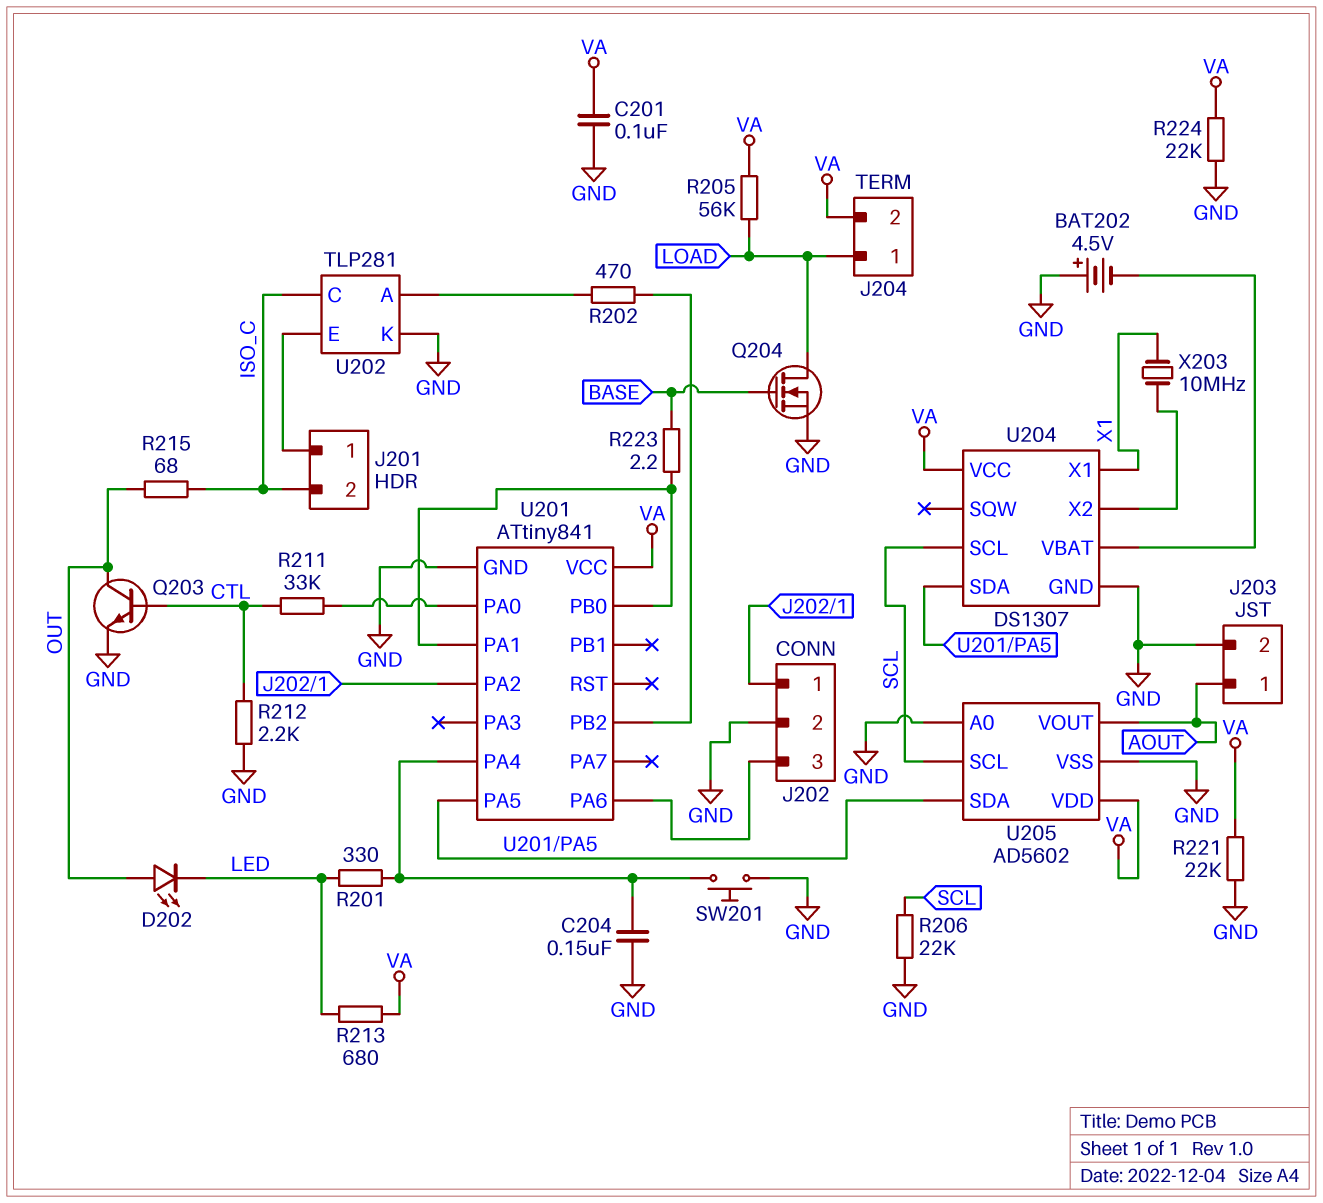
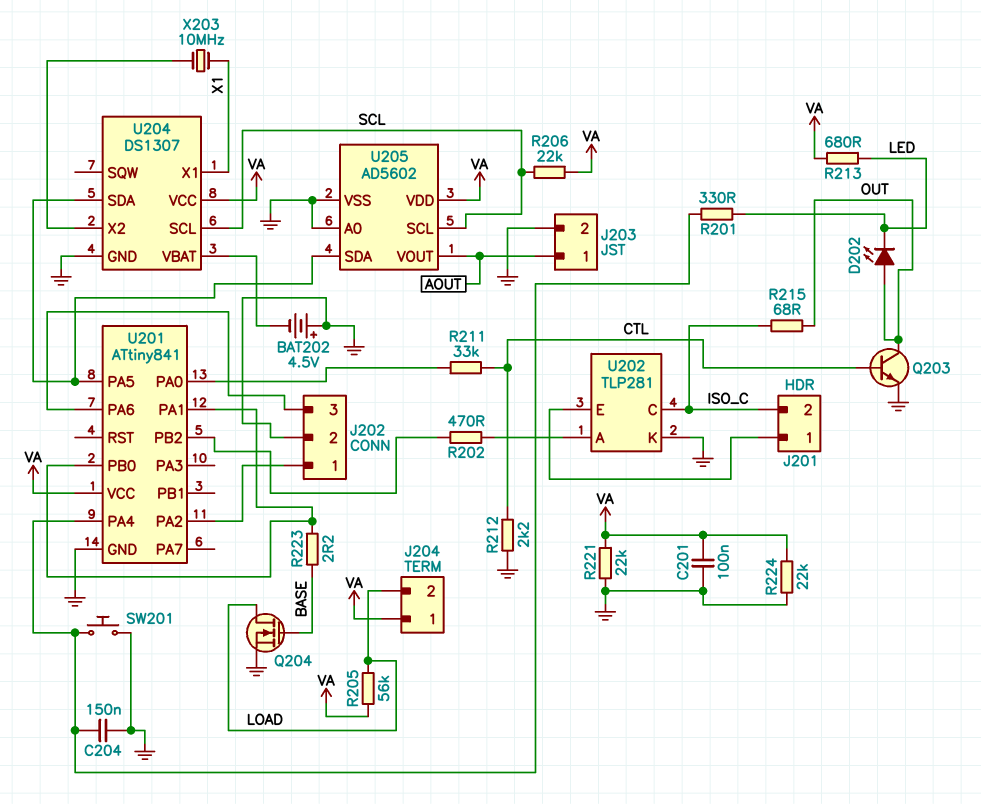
J204 pin 1: LOAD -> VA
J204 pin 2: VA -> LOAD
R206: 22k (GND, SCL) -> 22k (SCL, VA)

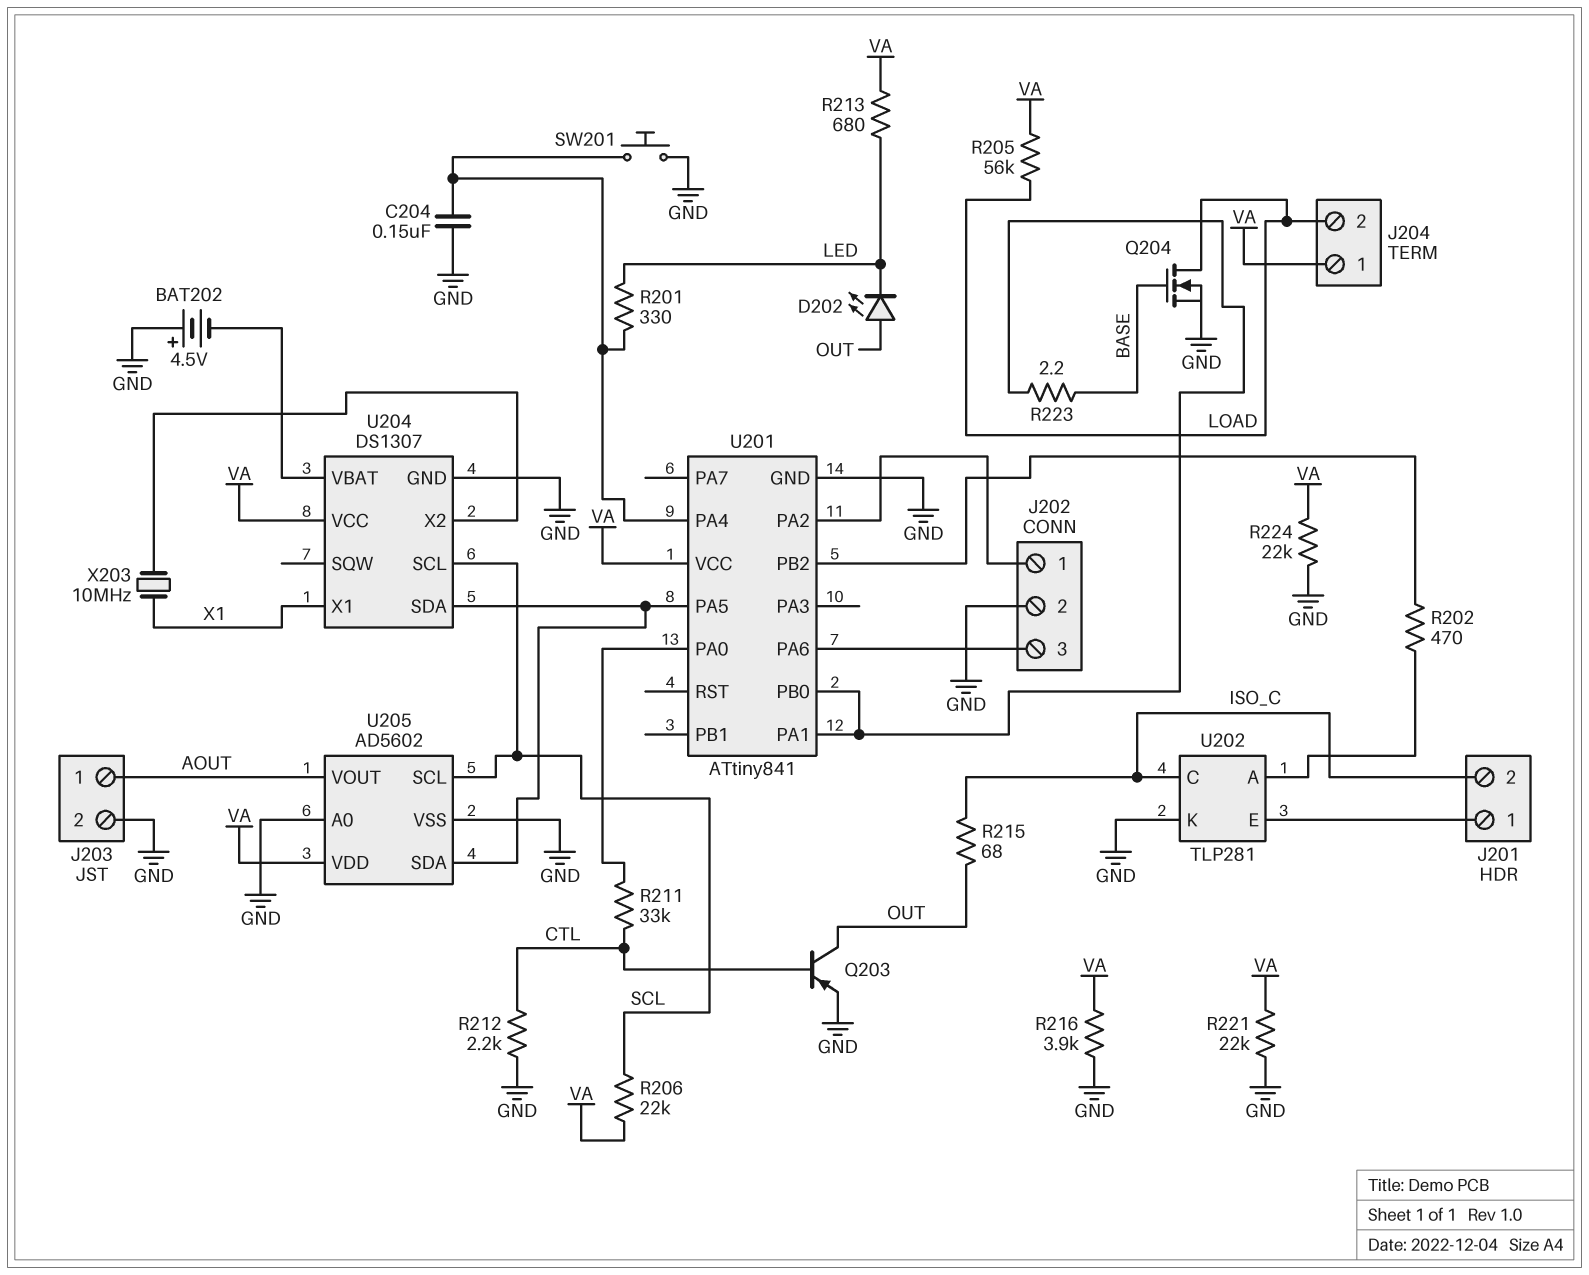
C201: 100nF (GND, VA) -> none
Q203: NPN (B CTL, C OUT, E GND) -> PNP (B CTL, C OUT, E GND)
R216: none -> 3.9k (GND, VA)

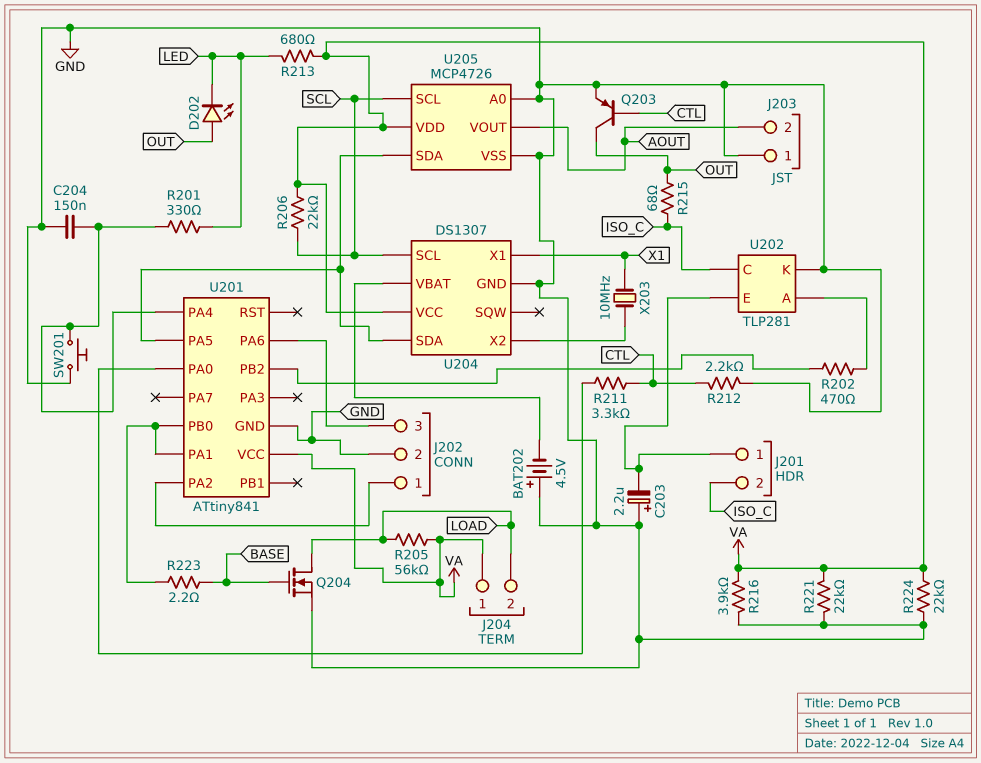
C203: none -> 2.2uF (plus GND, minus J201/1)
J203 pin 1: AOUT -> GND
J203 pin 2: GND -> AOUT
R211: 33k (CTL, U201/PA0) -> 3.3k (CTL, U201/PA0)
U205: AD5602 -> MCP4726

